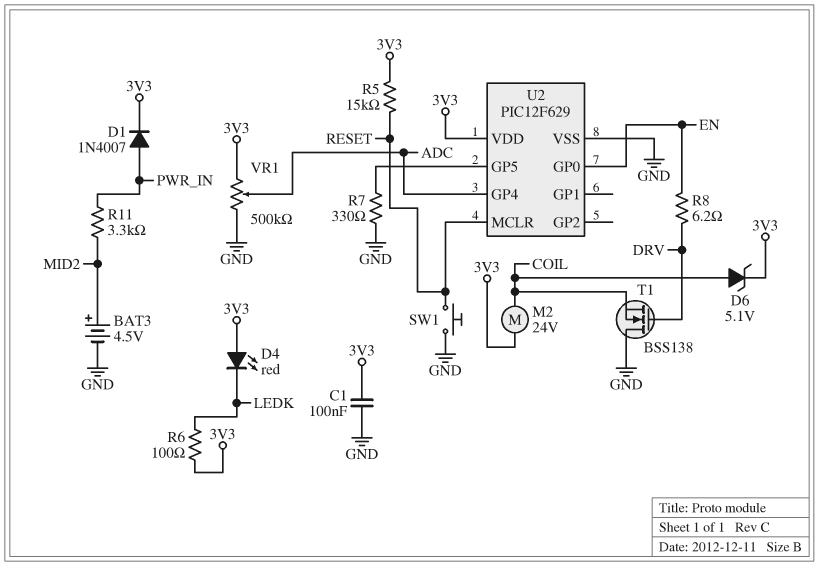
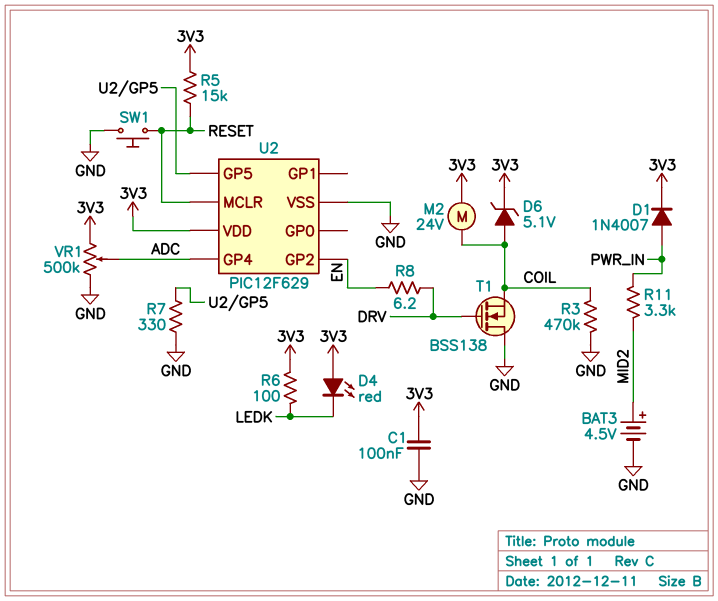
R3: none -> 470k (COIL, GND)
U2 pin GP0: EN -> none
U2 pin GP2: none -> EN

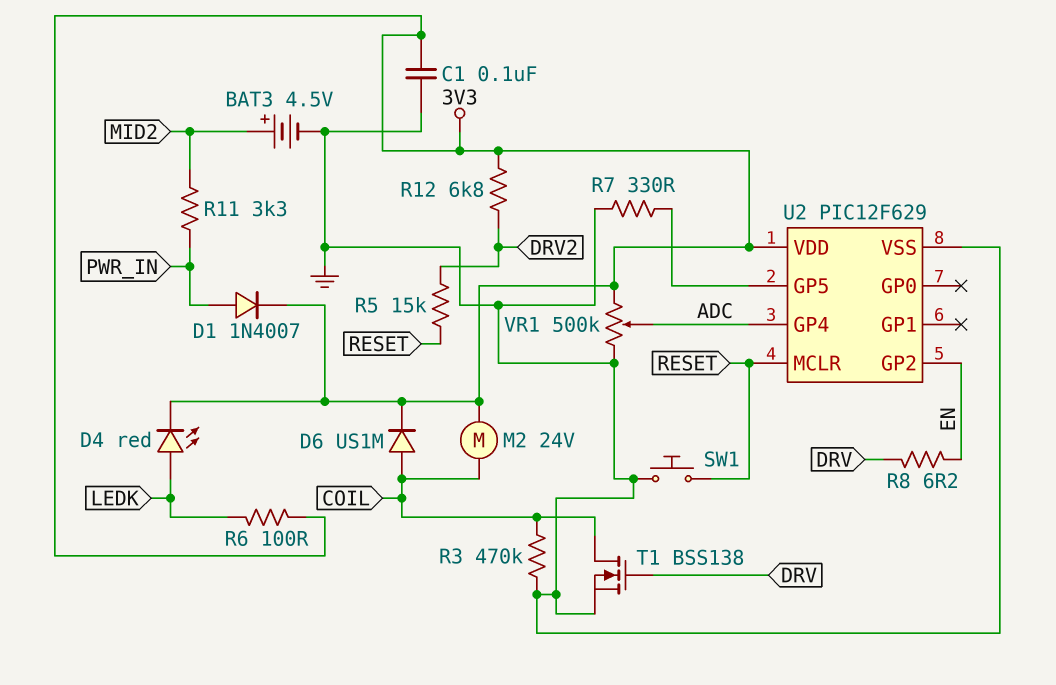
D4: LED red (A 3V3, K LEDK) -> LED red (A LEDK, K 3V3)
D6: zener 5.1V (A COIL, K 3V3) -> diode US1M (A COIL, K 3V3)
R5: 15k (3V3, RESET) -> 15k (DRV2, RESET)
R12: none -> 6.8k (3V3, DRV2)
T1: NMOS BSS138 (G DRV, D GND, S COIL) -> NMOS BSS138 (G DRV, D COIL, S GND)

